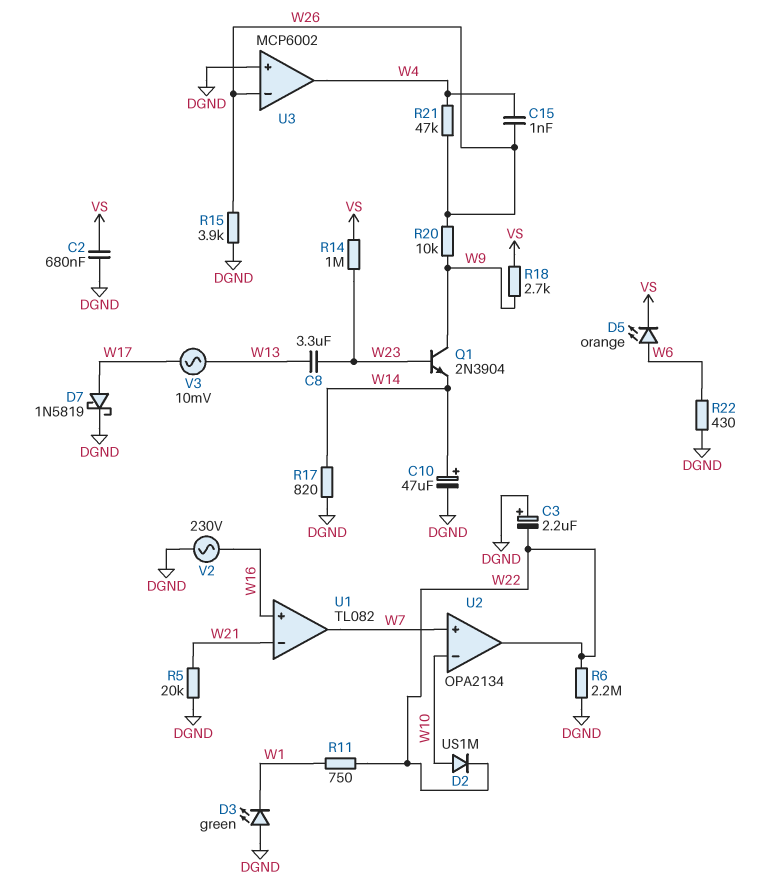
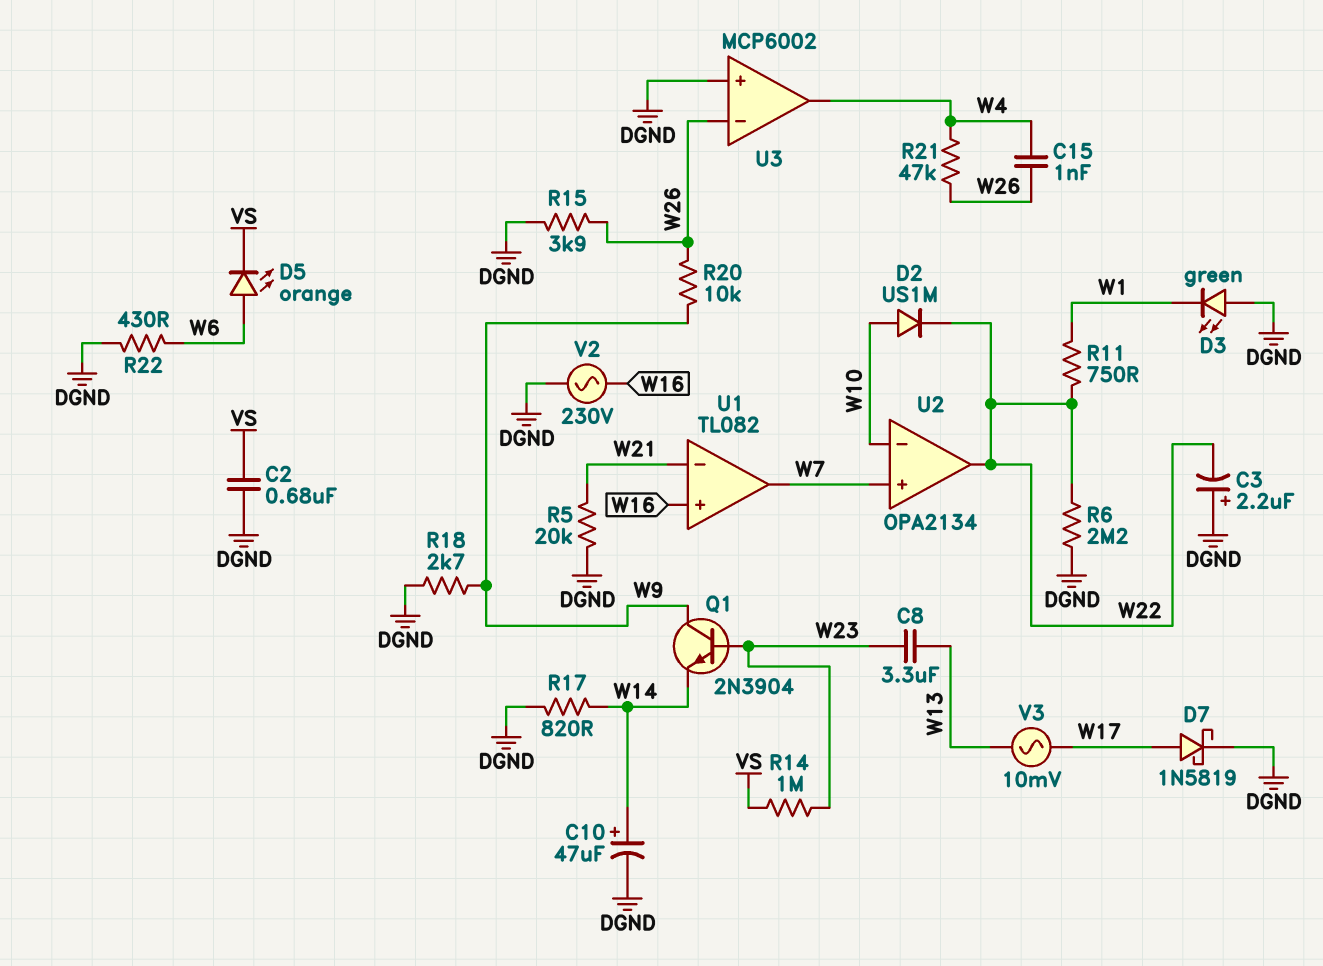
R18: 2.7k (VS, W9) -> 2.7k (DGND, W9)

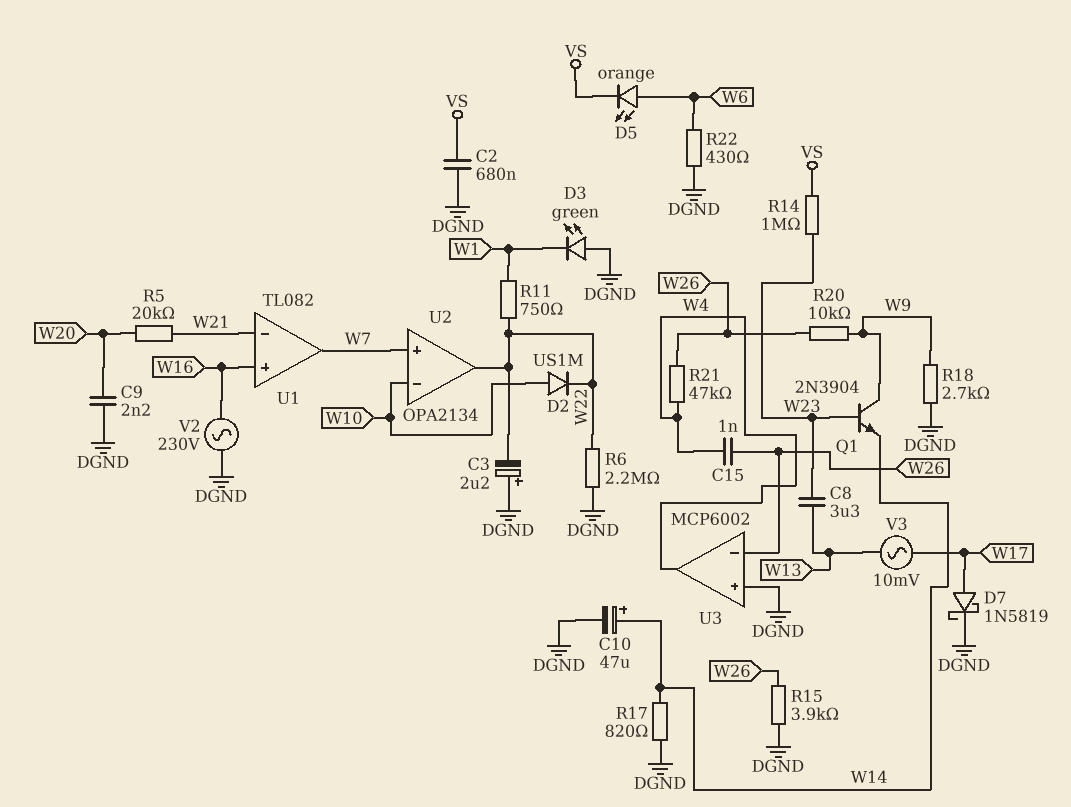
C9: none -> 2.2nF (DGND, W20)
R5: 20k (DGND, W21) -> 20k (W20, W21)

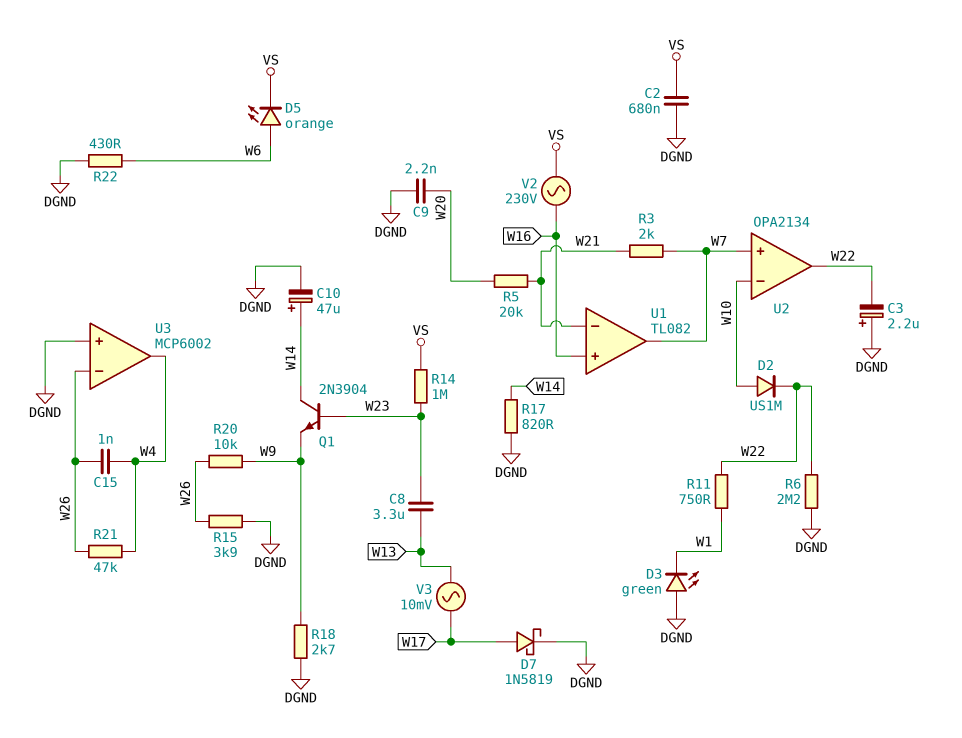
Q1: NPN 2N3904 (B W23, C W9, E W14) -> NPN 2N3904 (B W23, C W14, E W9)
R3: none -> 2k (W7, W21)
V2: AC 230V (DGND, W16) -> AC 230V (VS, W16)

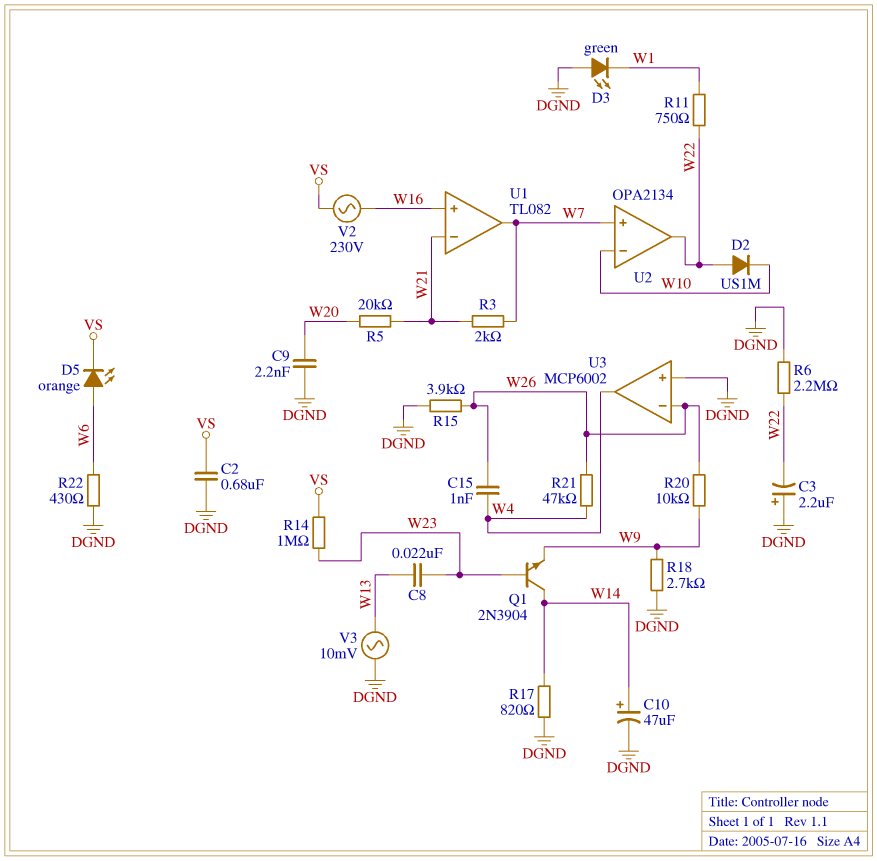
C8: 3.3uF (W13, W23) -> 22nF (W13, W23)
D2: diode US1M (A W10, K W22) -> diode US1M (A W22, K W10)
D7: schottky 1N5819 (A W17, K DGND) -> none
V3: AC 10mV (W13, W17) -> AC 10mV (DGND, W13)

